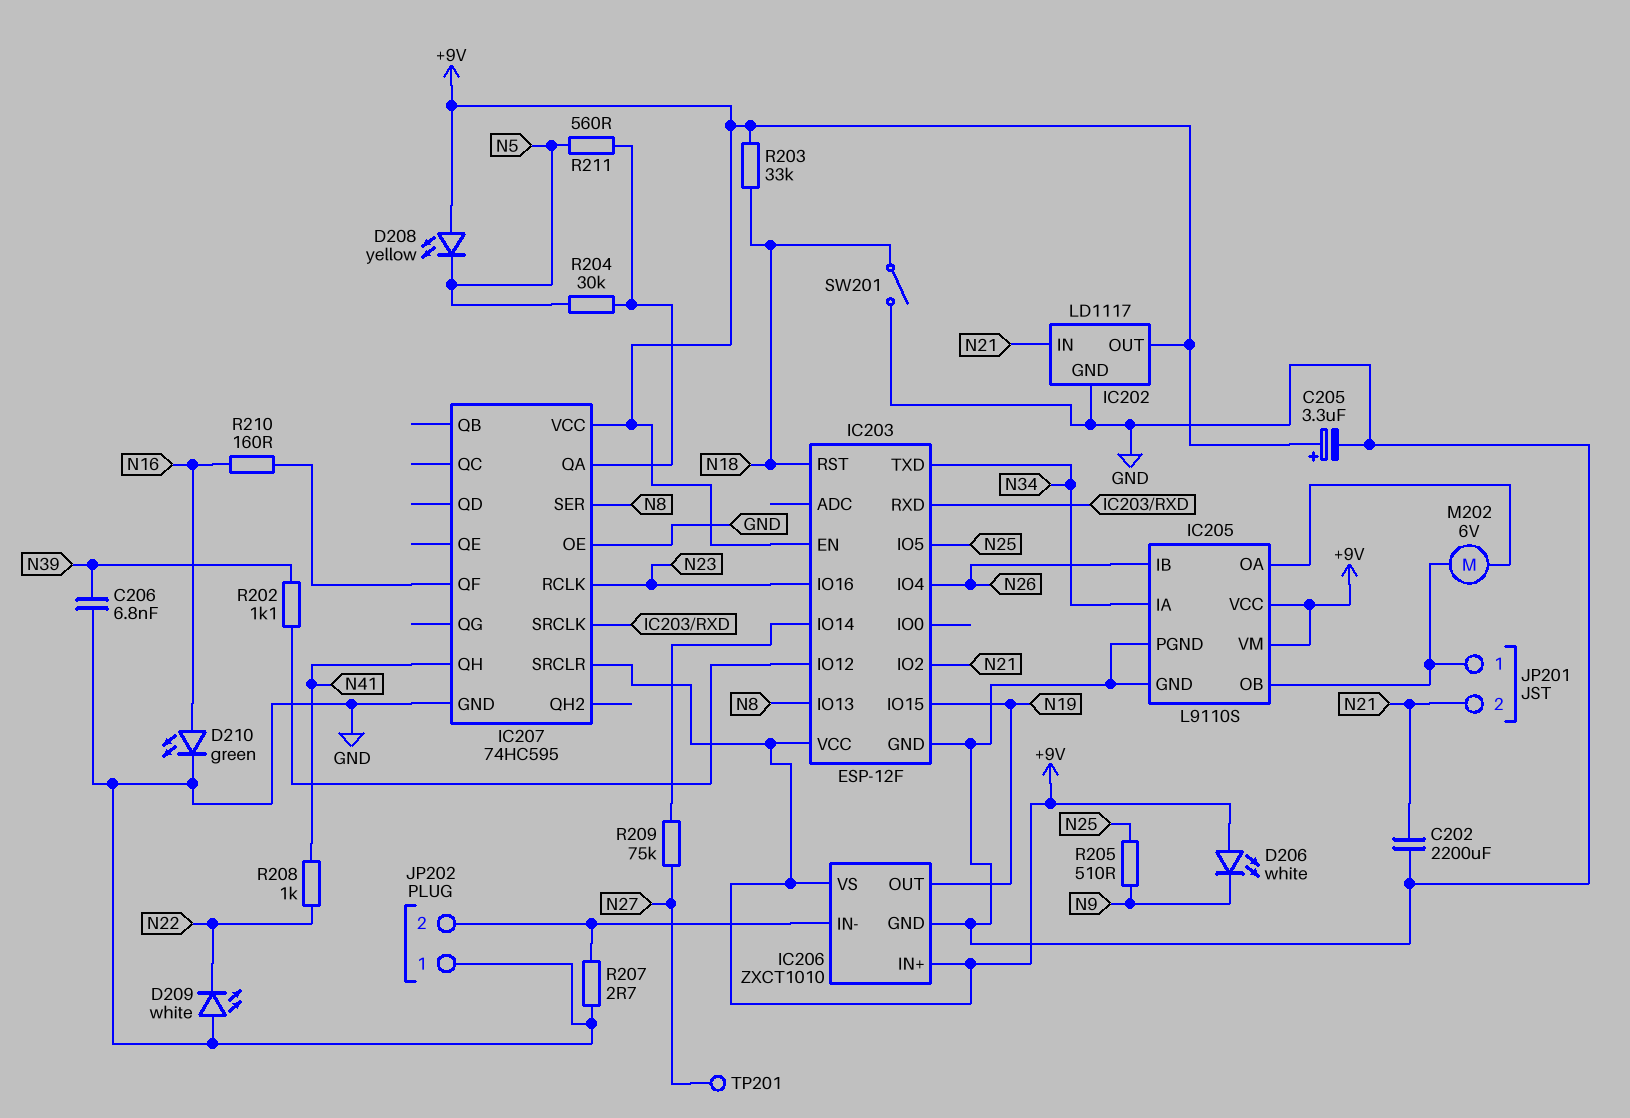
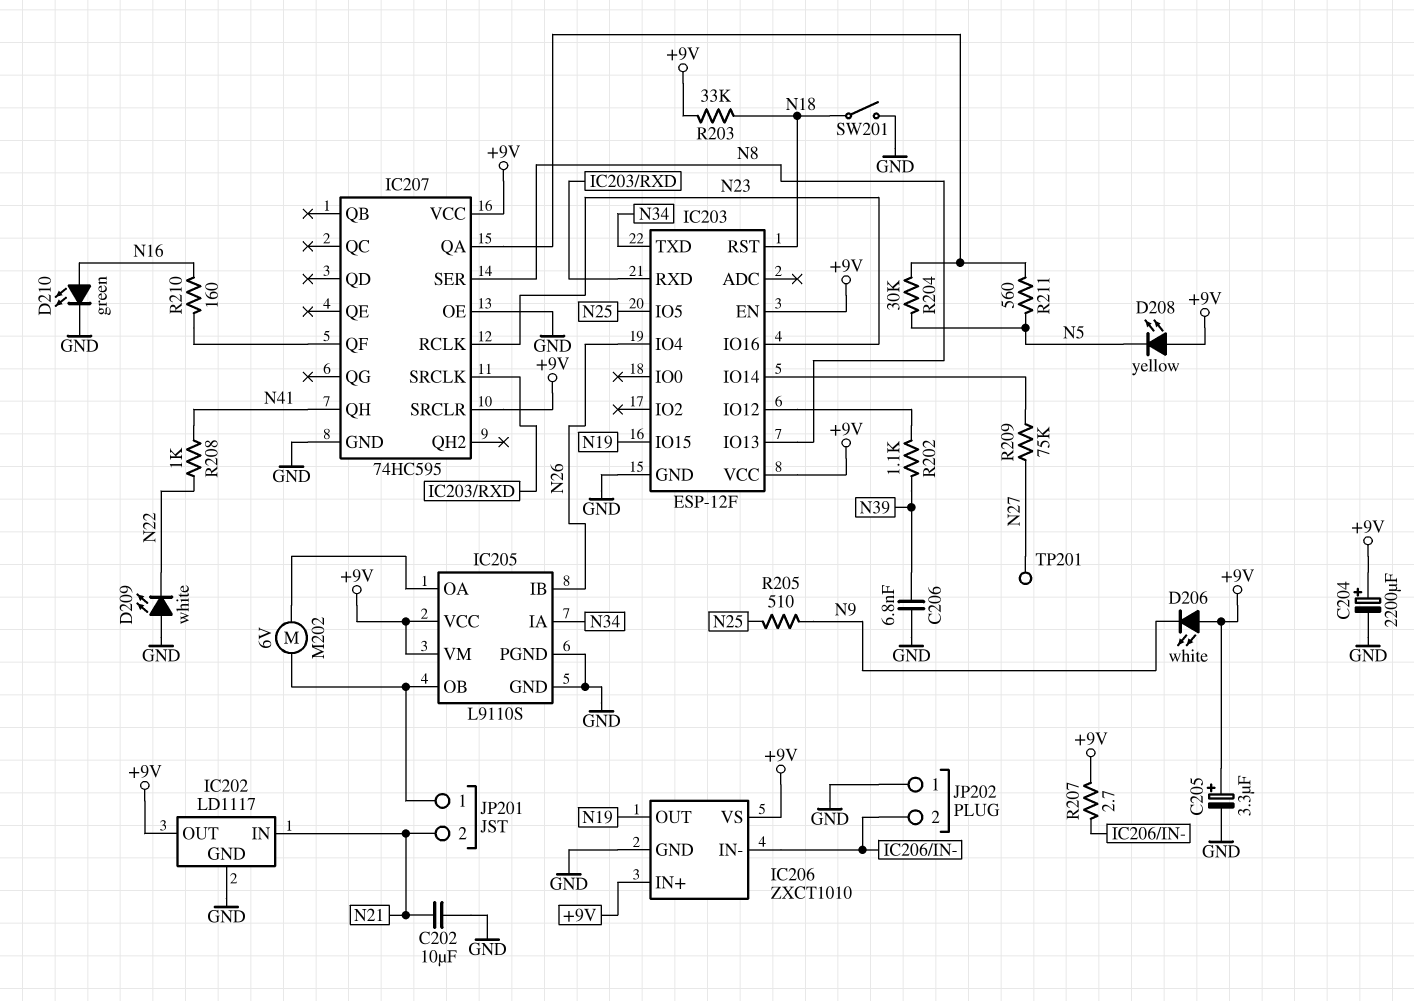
C202: 2200uF (GND, N21) -> 10uF (GND, N21)
C204: none -> 2200uF (plus +9V, minus GND)
IC203 pin IO2: N21 -> none
R207: 2.7 (GND, IC206/IN-) -> 2.7 (+9V, IC206/IN-)

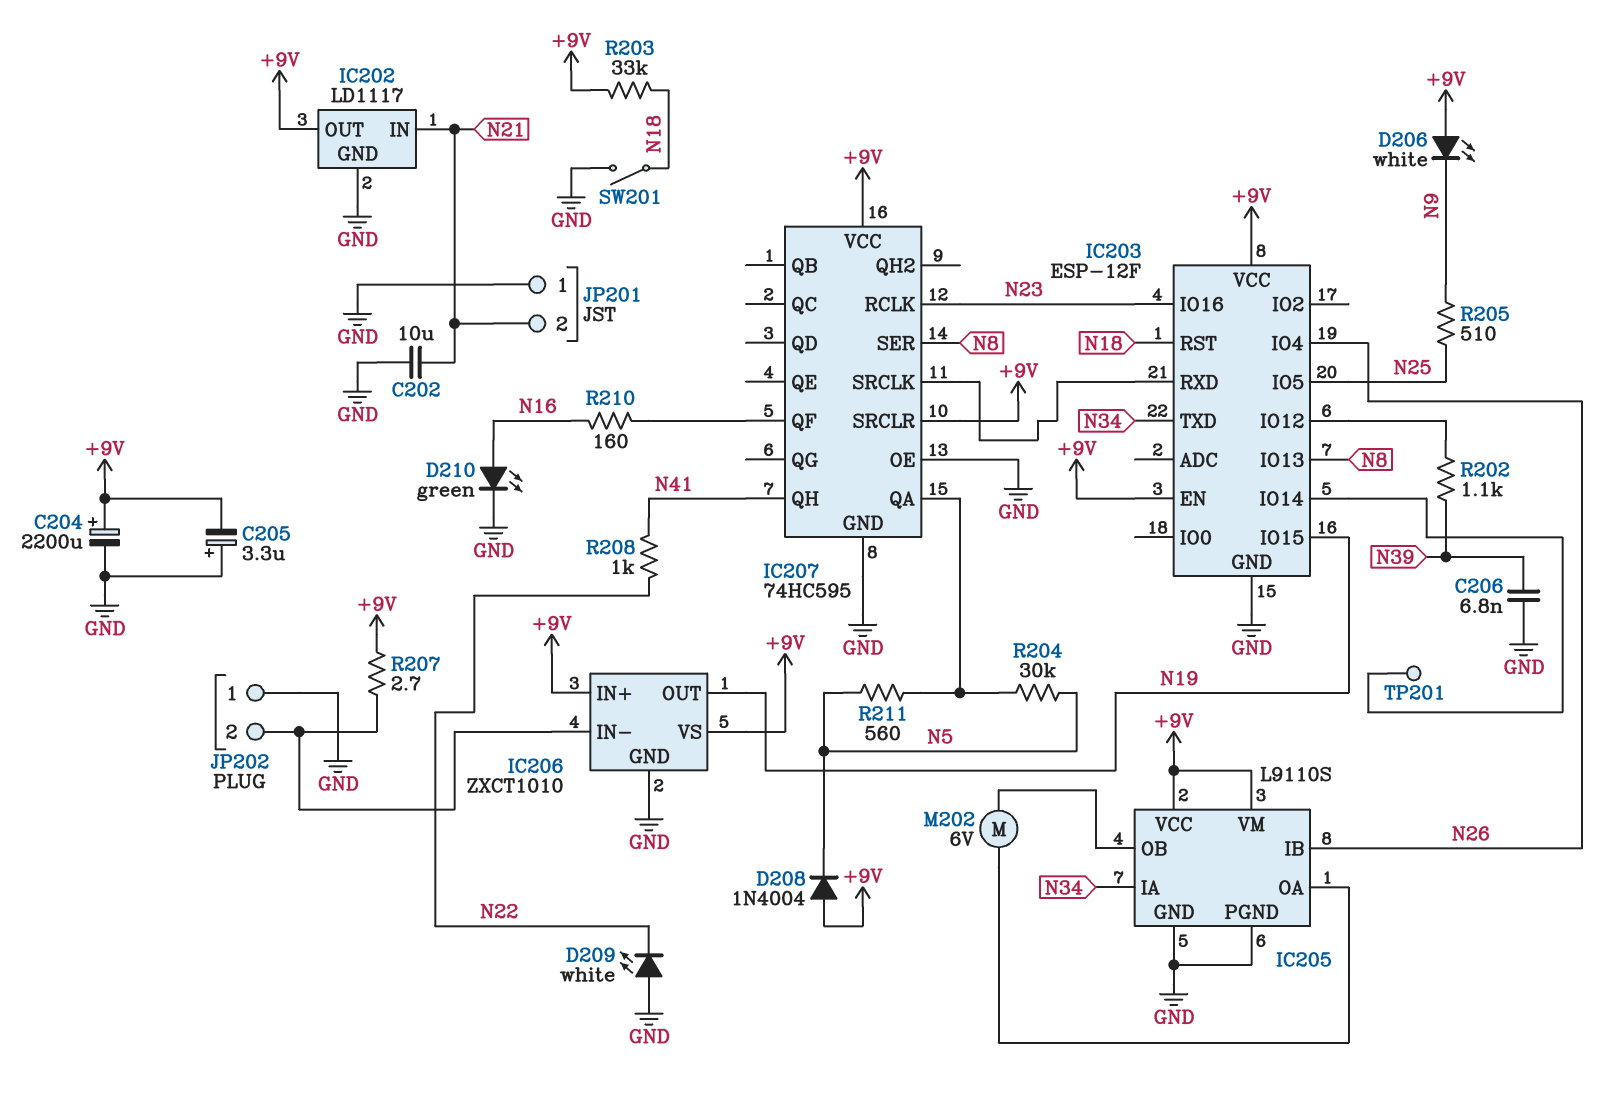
C205: 3.3uF (plus +9V, minus GND) -> 3.3uF (plus GND, minus +9V)
D208: LED yellow (A +9V, K N5) -> diode 1N4004 (A +9V, K N5)
JP201 pin 1: IC205/OB -> GND
R209: 75k (IC203/IO14, N27) -> none
TP201: test point (N27) -> test point (IC203/IO14)

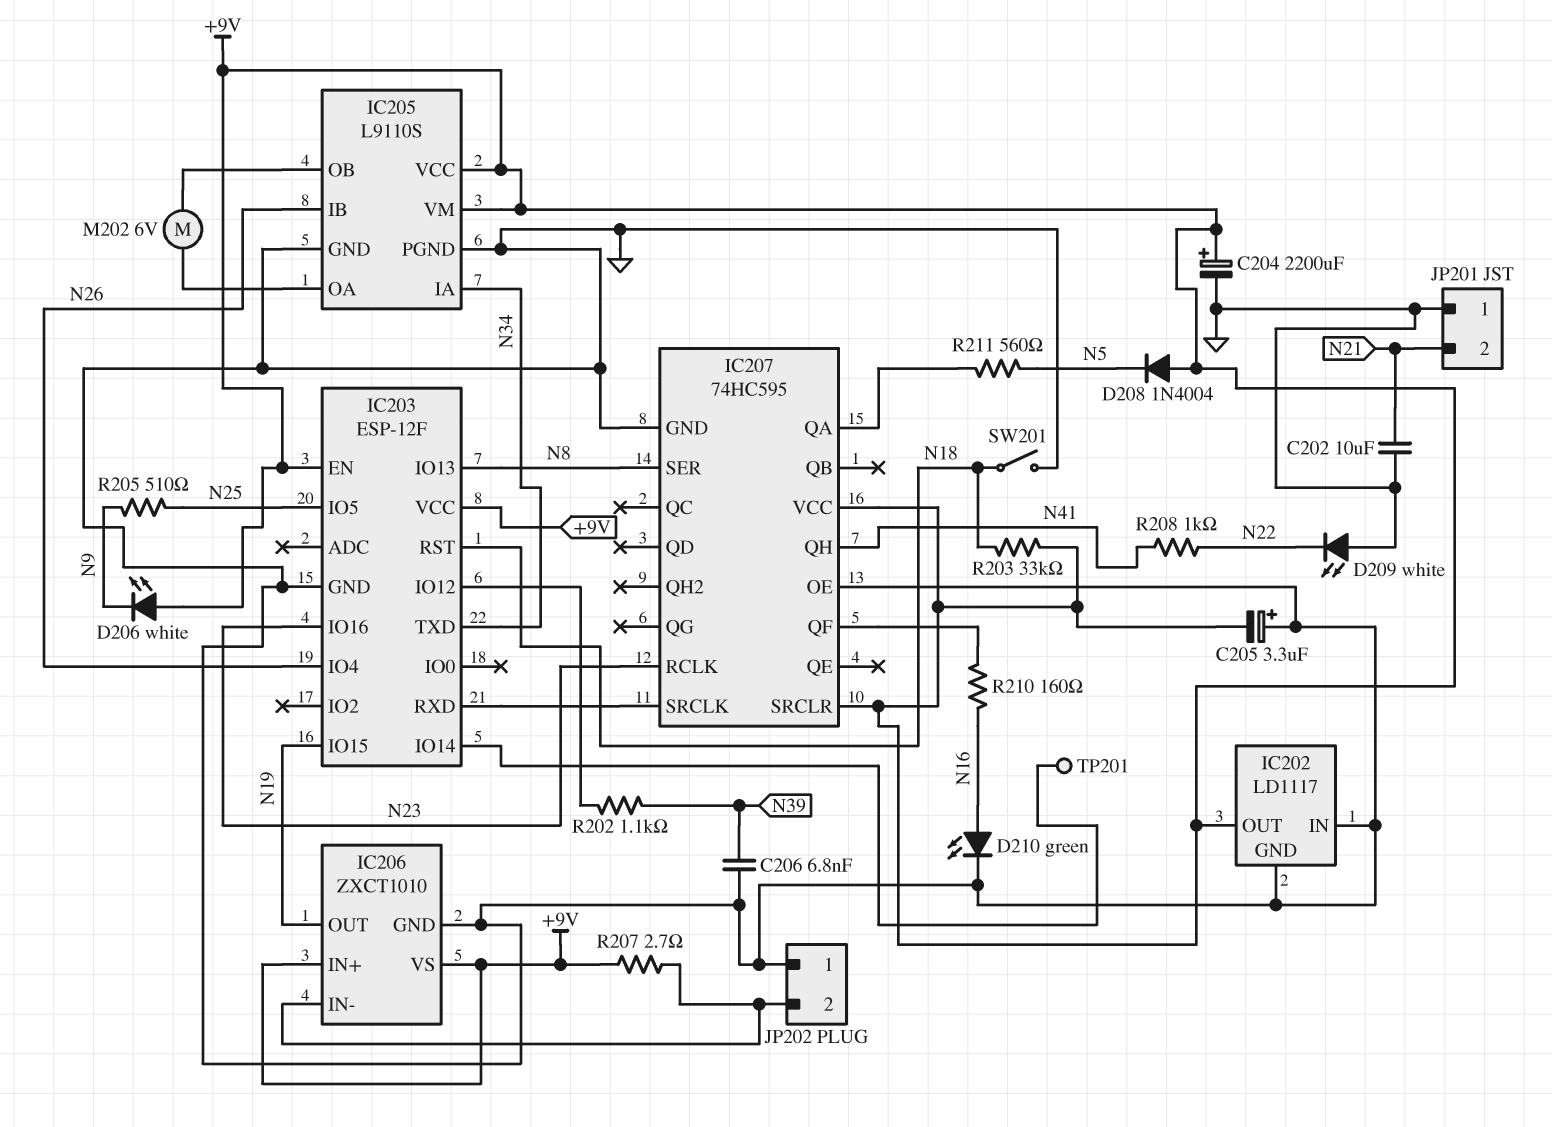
IC202 pin IN: N21 -> GND
R204: 30k (IC207/QA, N5) -> none

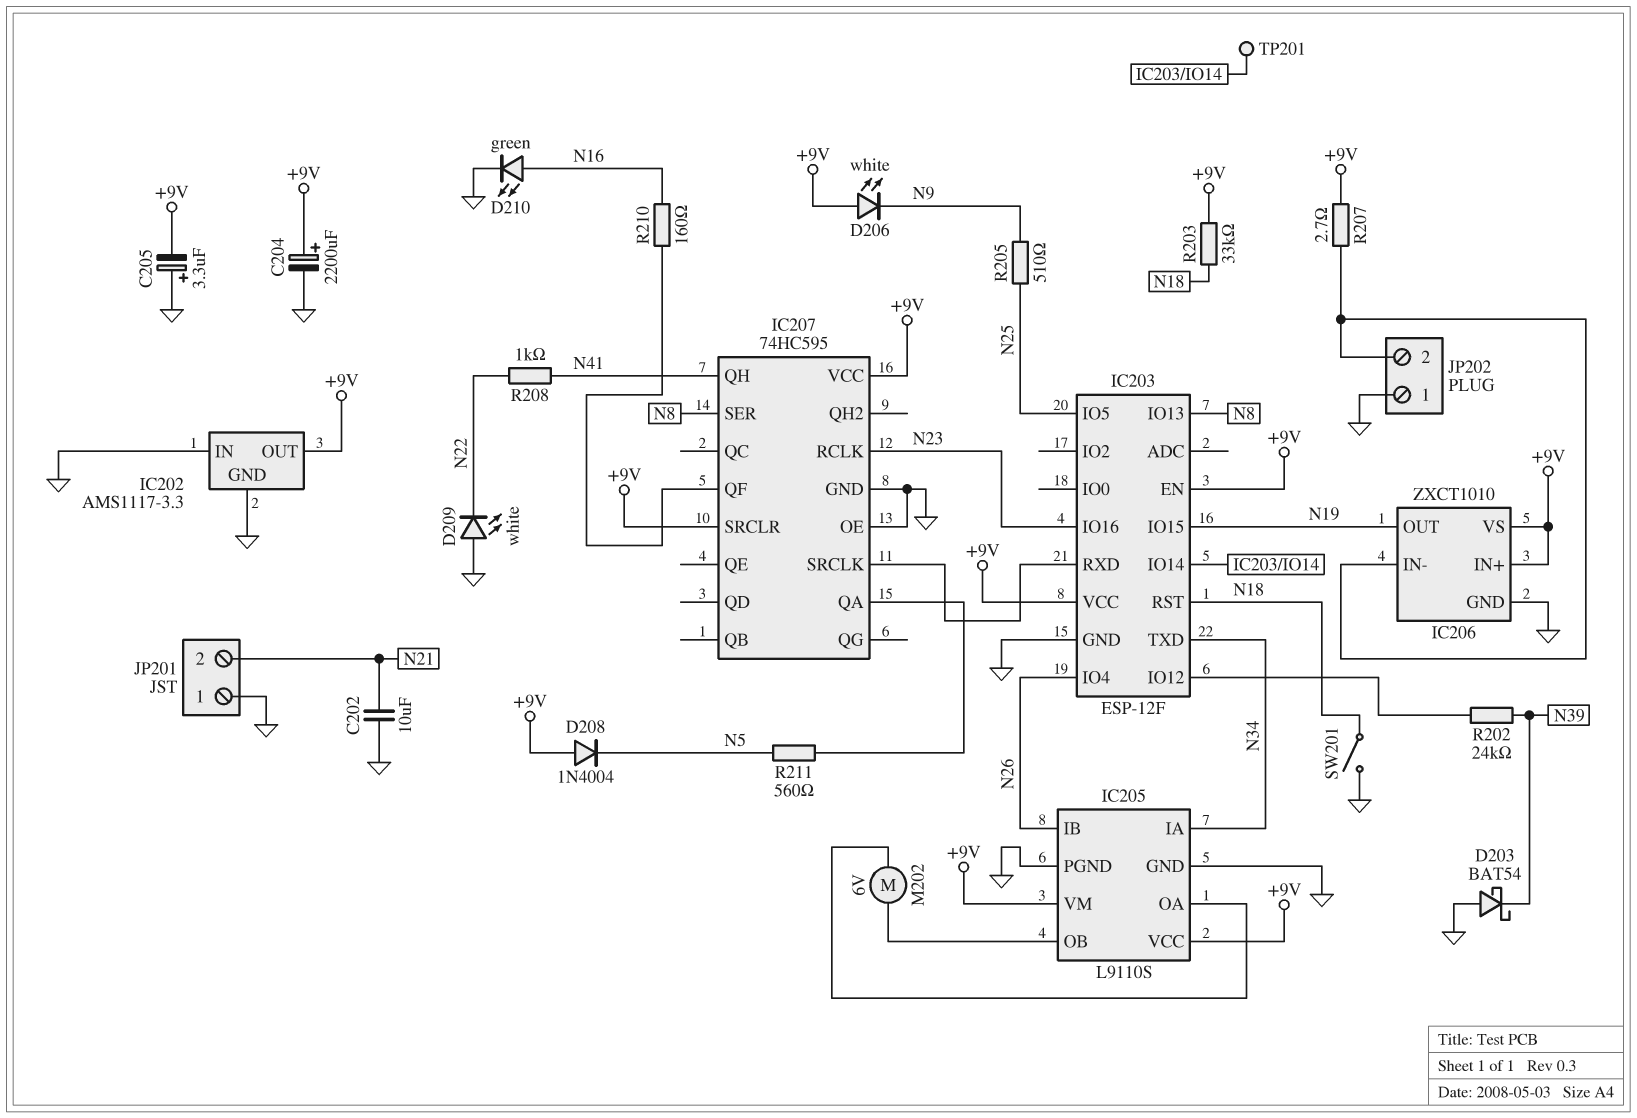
C206: 6.8nF (GND, N39) -> none
D203: none -> schottky BAT54 (A GND, K N39)
IC202: LD1117 -> AMS1117-3.3
R202: 1.1k (IC203/IO12, N39) -> 24k (IC203/IO12, N39)

